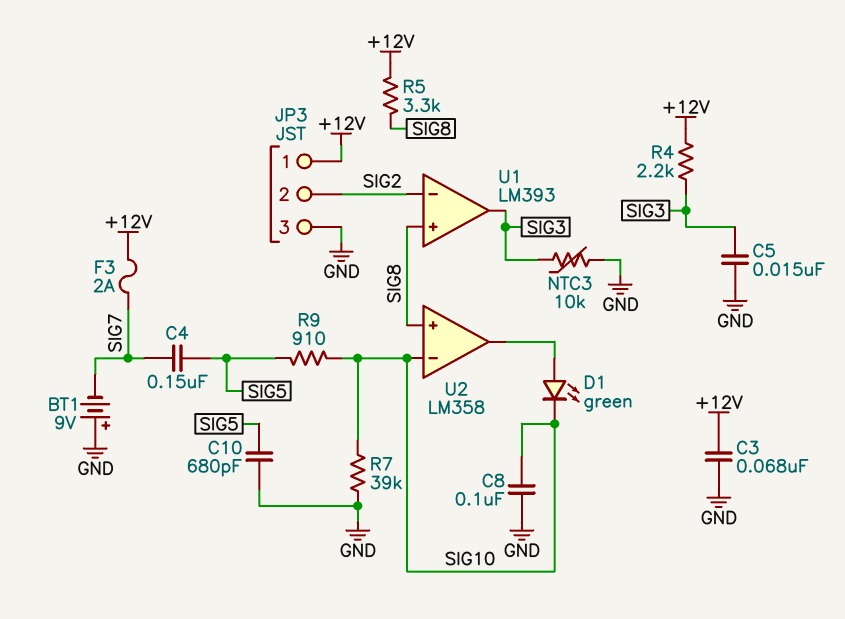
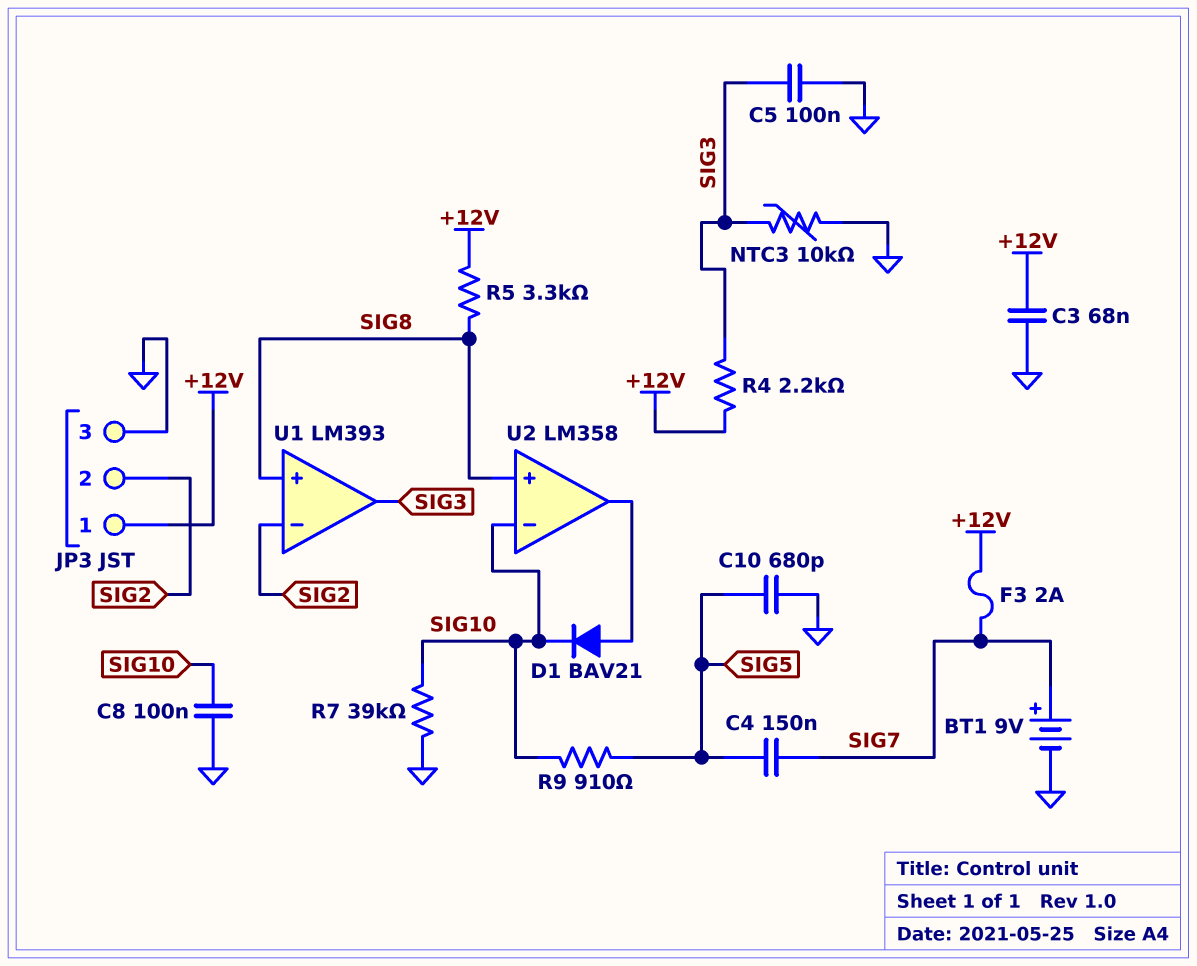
BT1: 9V (plus GND, minus SIG7) -> 9V (plus SIG7, minus GND)
C5: 15nF (GND, SIG3) -> 100nF (GND, SIG3)
D1: LED green (A U2/out, K SIG10) -> diode BAV21 (A U2/out, K SIG10)

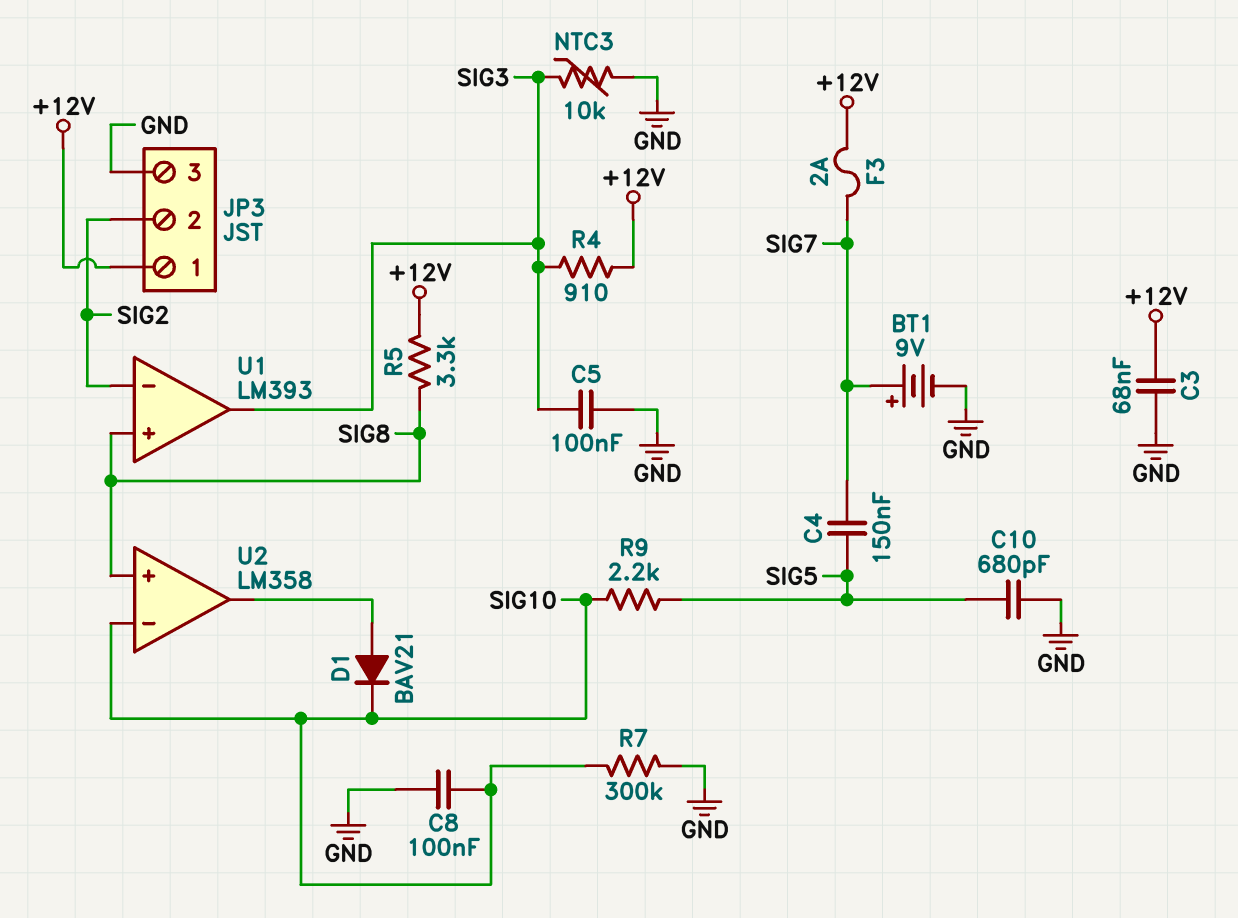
R4: 2.2k (+12V, SIG3) -> 910 (+12V, SIG3)
R7: 39k (GND, SIG10) -> 300k (GND, SIG10)
R9: 910 (SIG5, SIG10) -> 2.2k (SIG5, SIG10)

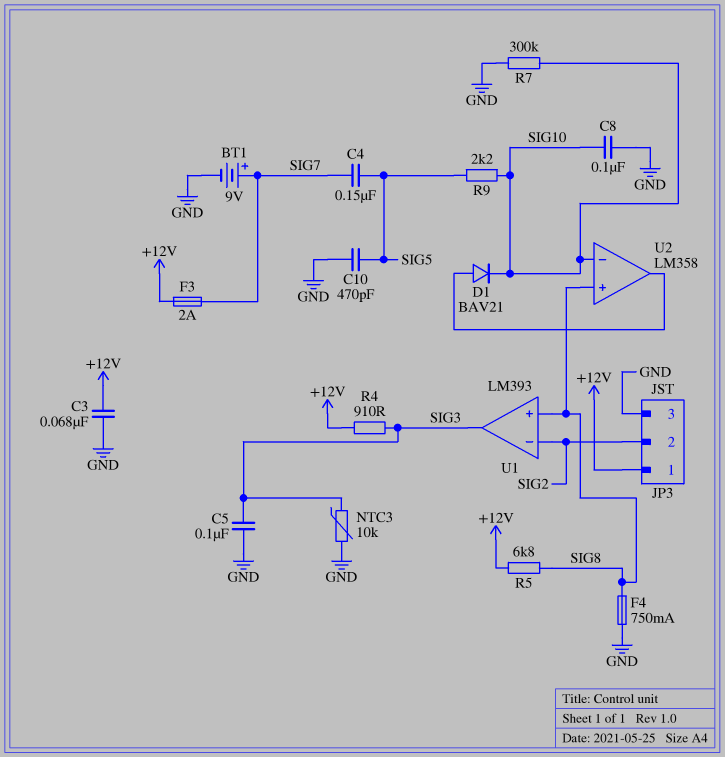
C10: 680pF (GND, SIG5) -> 470pF (GND, SIG5)
F4: none -> 750mA (GND, SIG8)
R5: 3.3k (+12V, SIG8) -> 6.8k (+12V, SIG8)

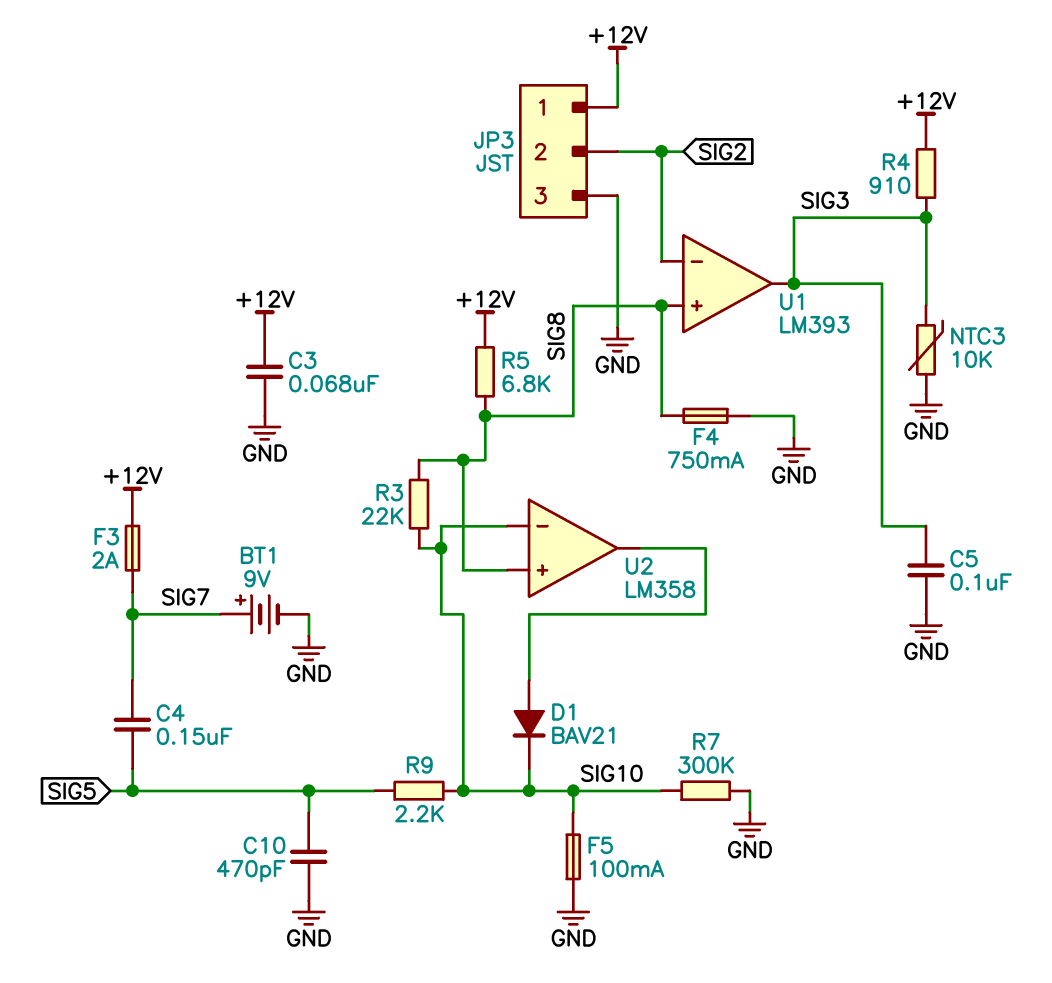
C8: 100nF (GND, SIG10) -> none
F5: none -> 100mA (GND, SIG10)
R3: none -> 22k (SIG8, SIG10)

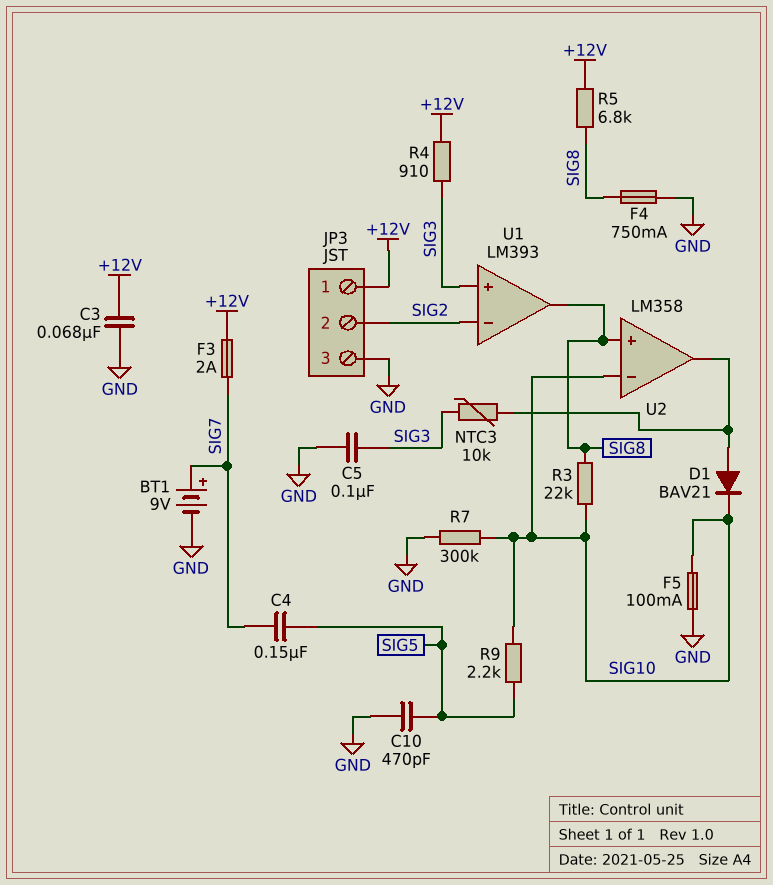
NTC3: 10k (GND, SIG3) -> 10k (SIG3, U2/out)
U1 pin in+: SIG8 -> SIG3
U1 pin out: SIG3 -> SIG8

